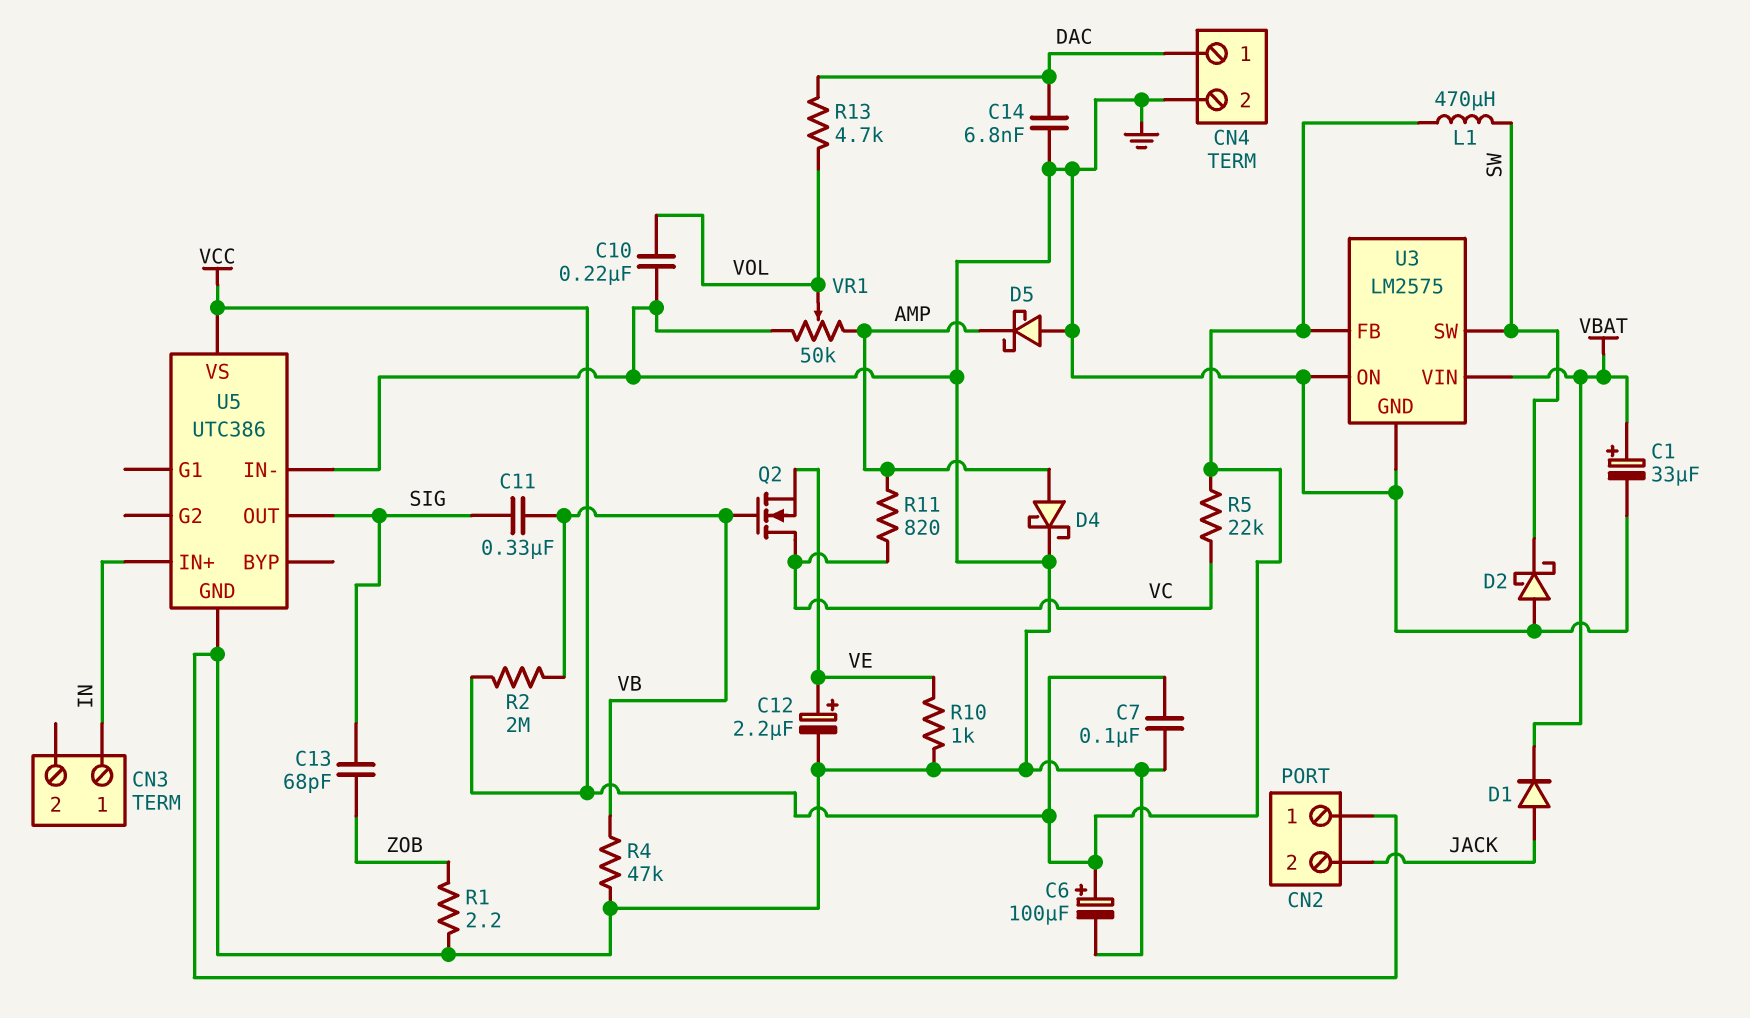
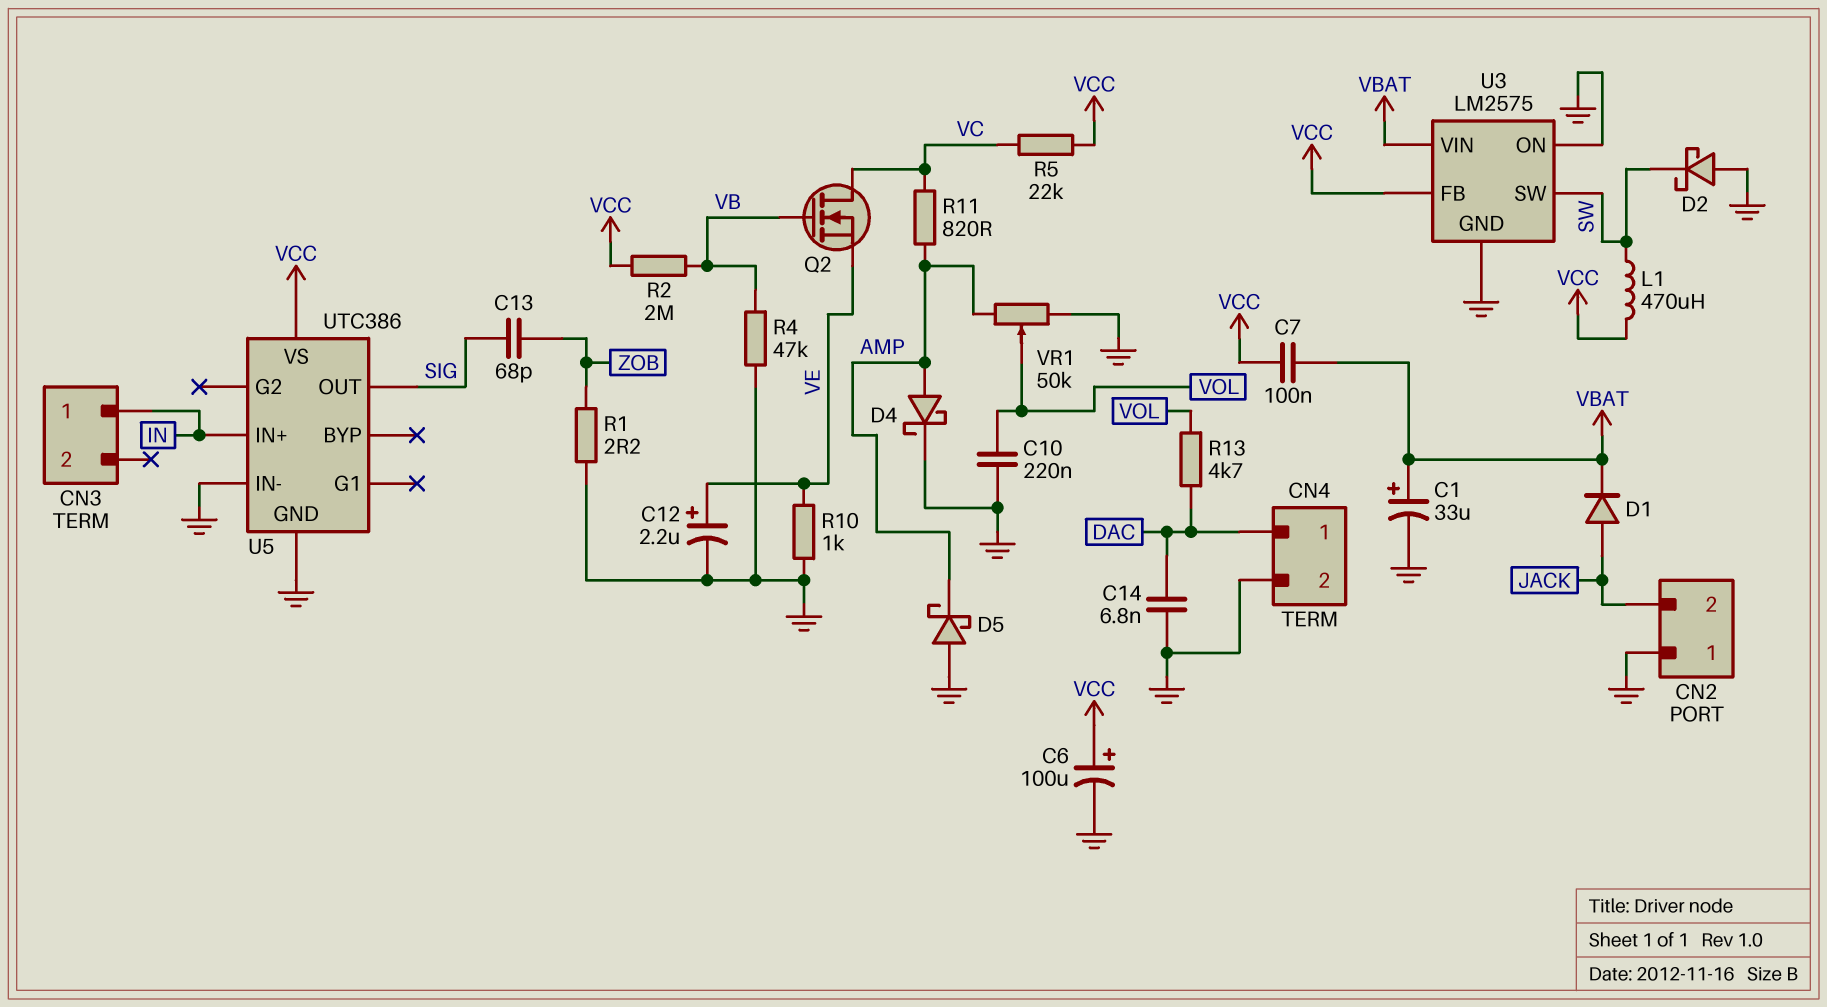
C7: 100nF (GND, VCC) -> 100nF (VBAT, VCC)
C11: 330nF (SIG, VB) -> none

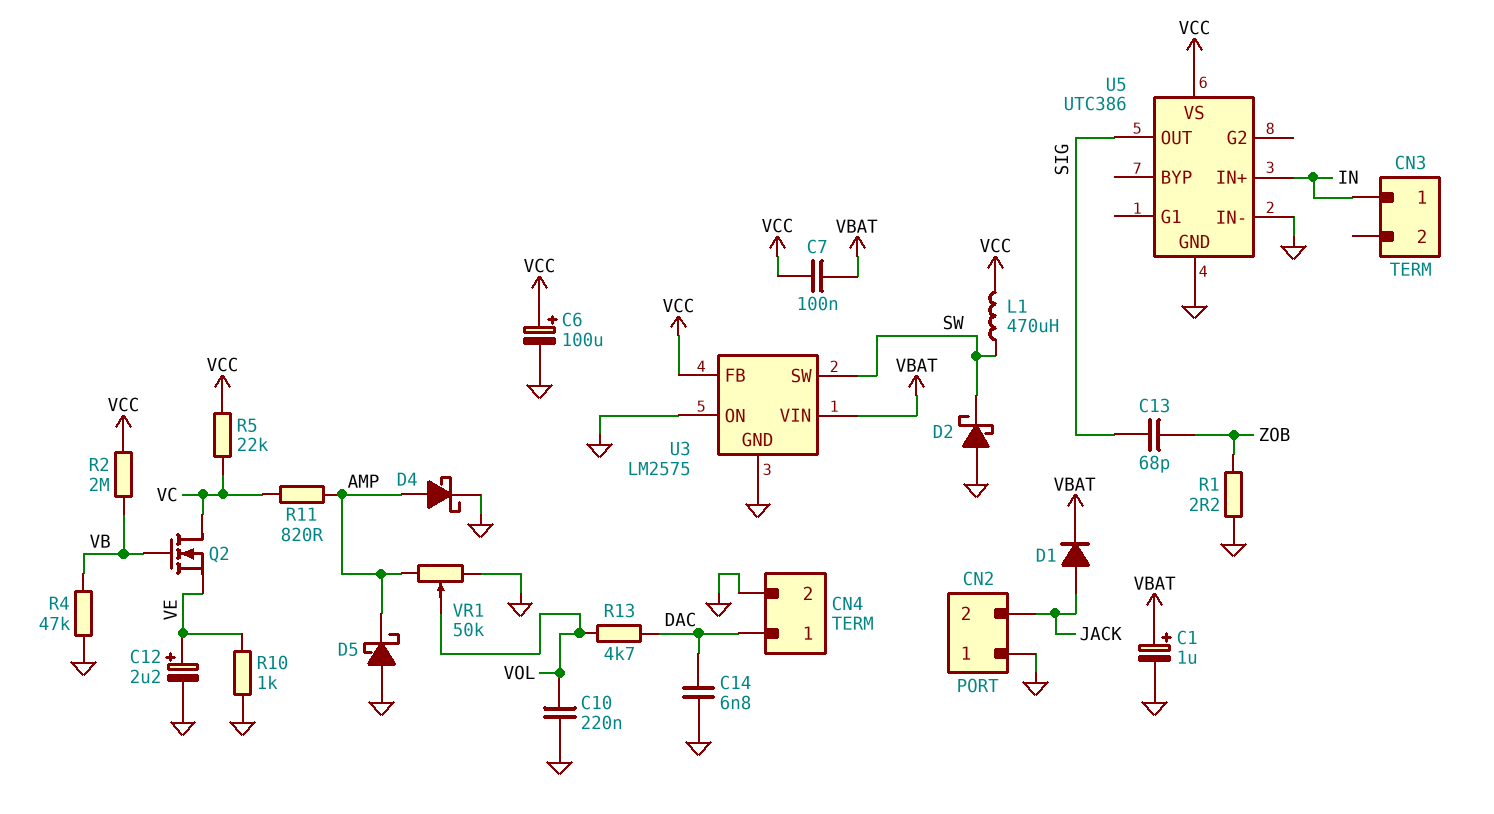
C1: 33uF (plus VBAT, minus GND) -> 1uF (plus VBAT, minus GND)

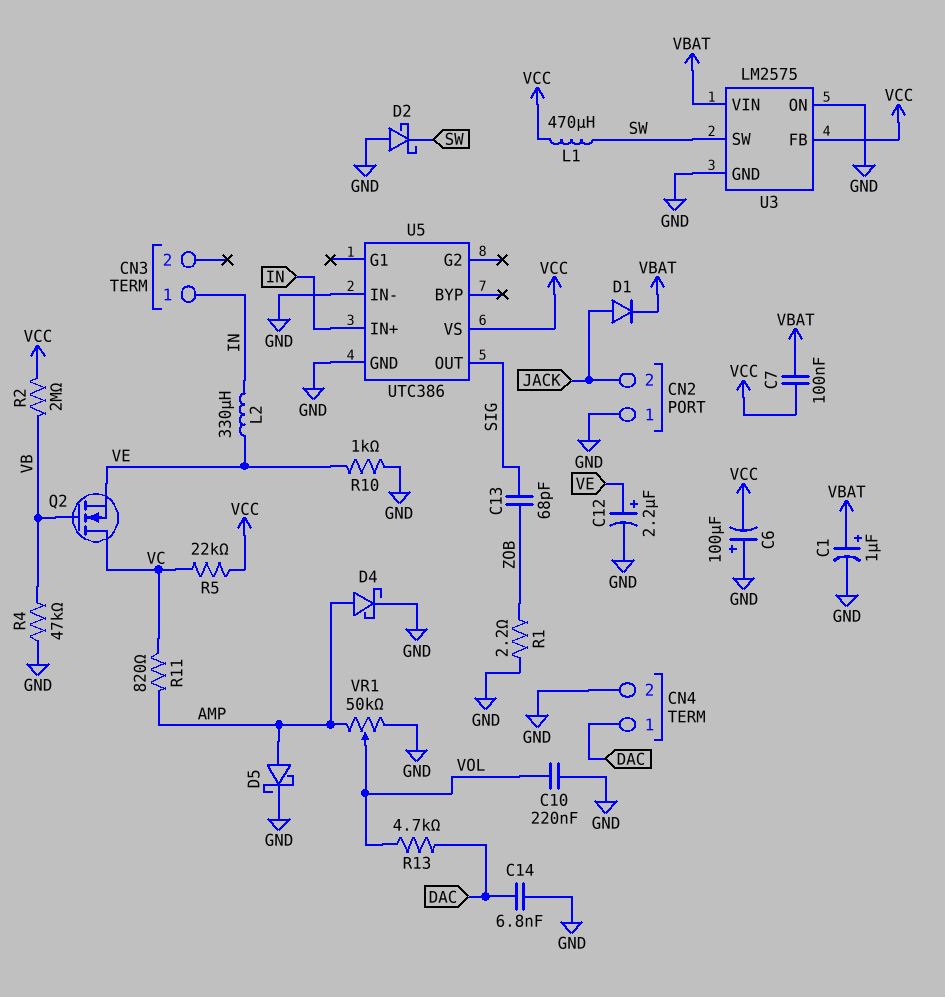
C6: 100uF (plus VCC, minus GND) -> 100uF (plus GND, minus VCC)
D5: schottky (A GND, K AMP) -> schottky (A AMP, K GND)
L2: none -> 330uH (IN, VE)

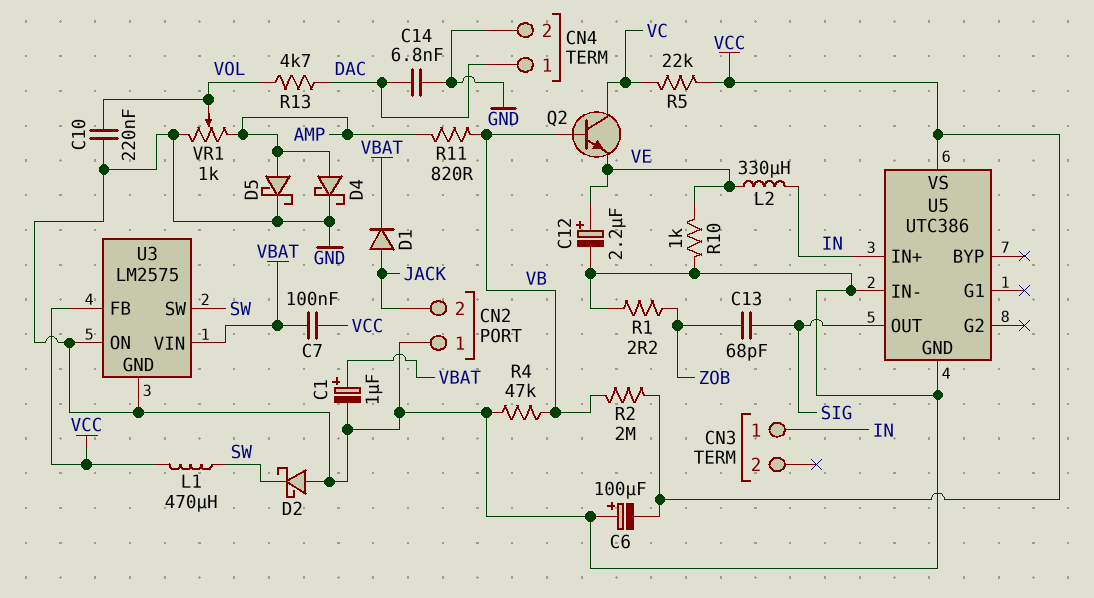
Q2: NMOS (G VB, D VC, S VE) -> NPN (B VB, C VC, E VE)
R11: 820 (AMP, VC) -> 820 (AMP, VB)
VR1: 50k (AMP, GND, wiper VOL) -> 1k (AMP, GND, wiper VOL)

